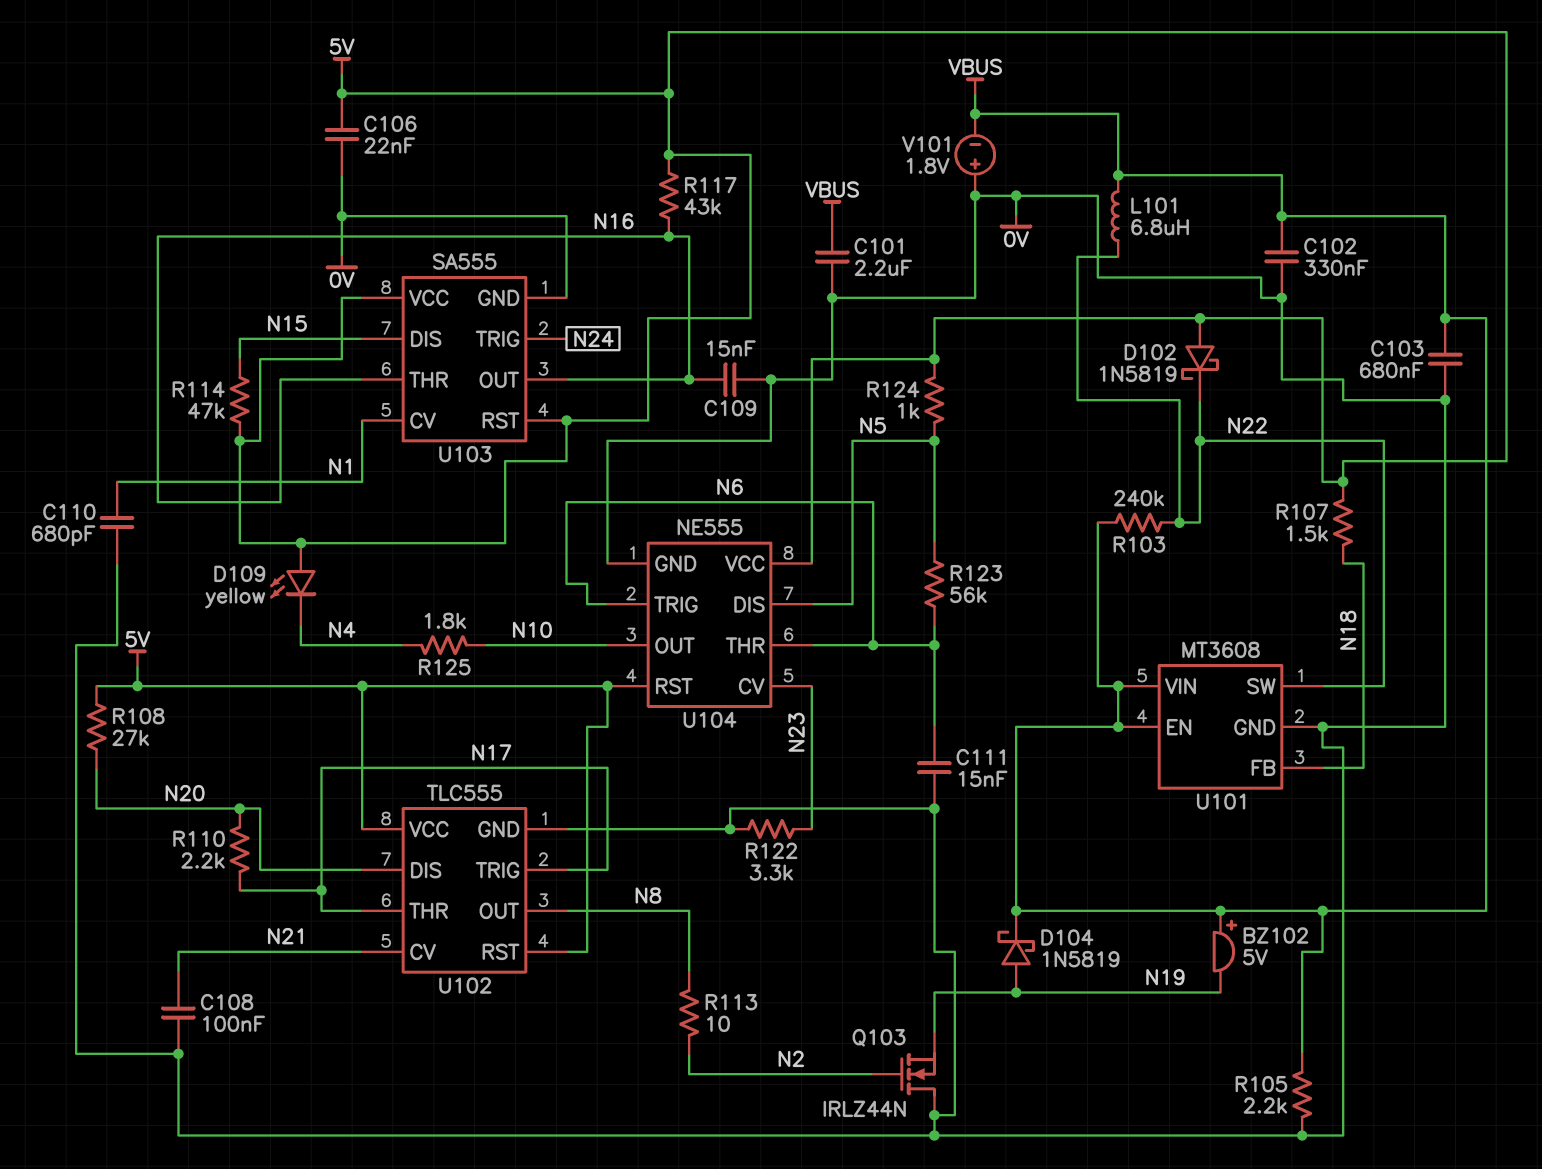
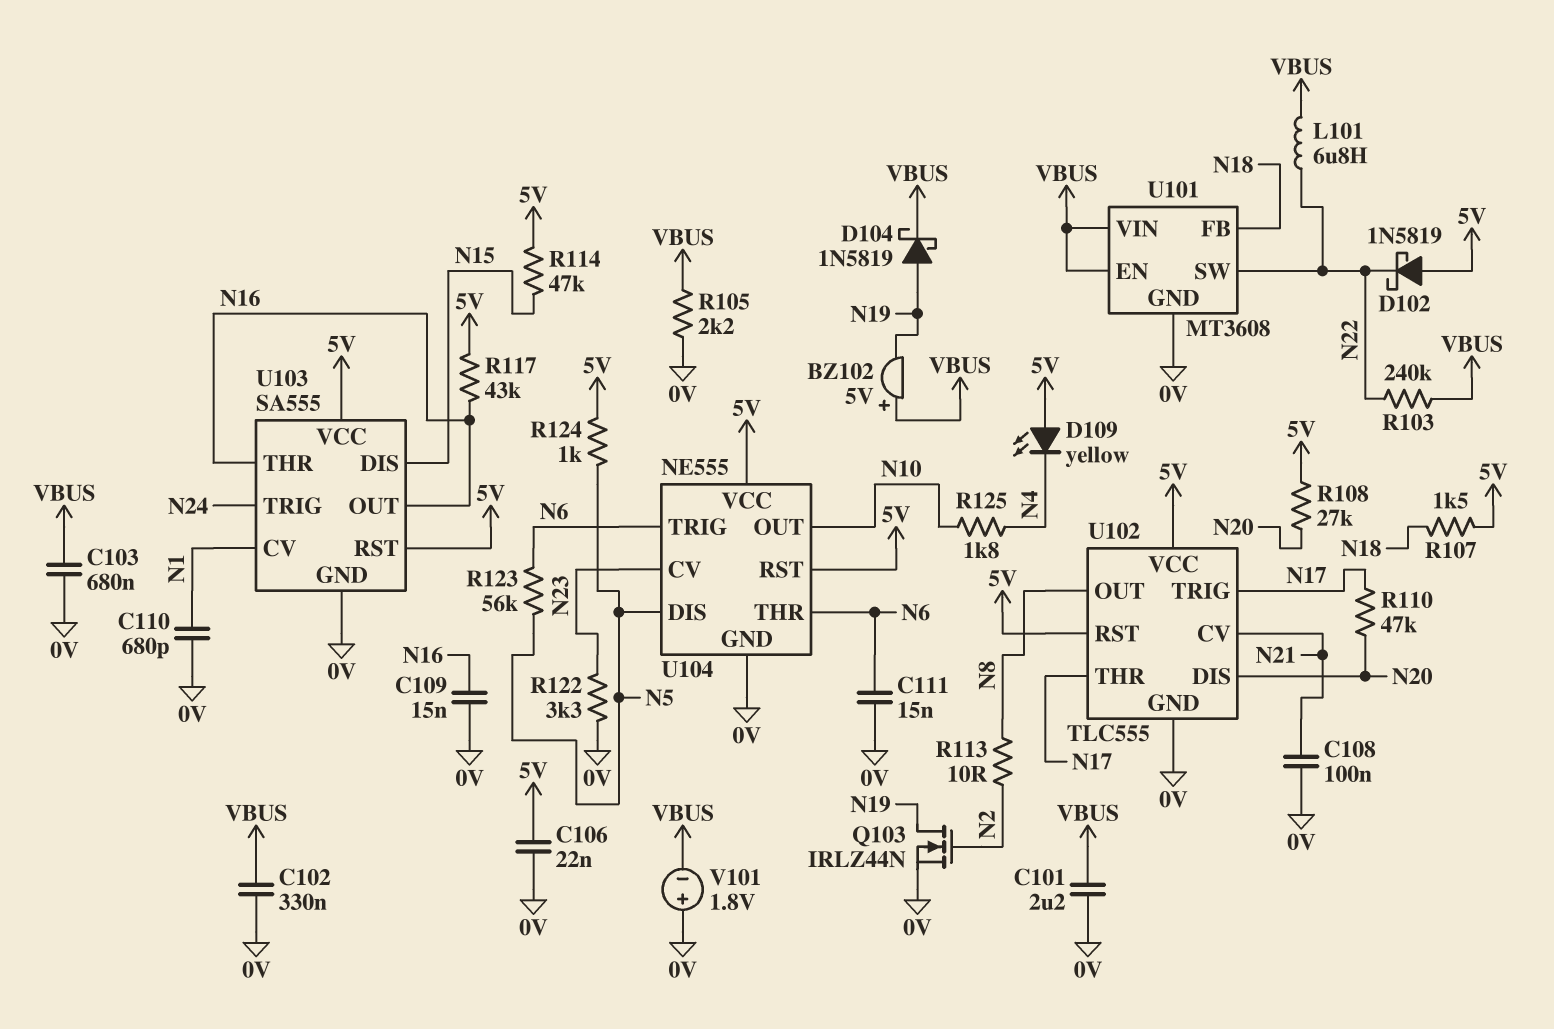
Q103: NMOS IRLZ44N (G N2, D 0V, S N19) -> NMOS IRLZ44N (G N2, D N19, S 0V)
R110: 2.2k (N17, N20) -> 47k (N17, N20)

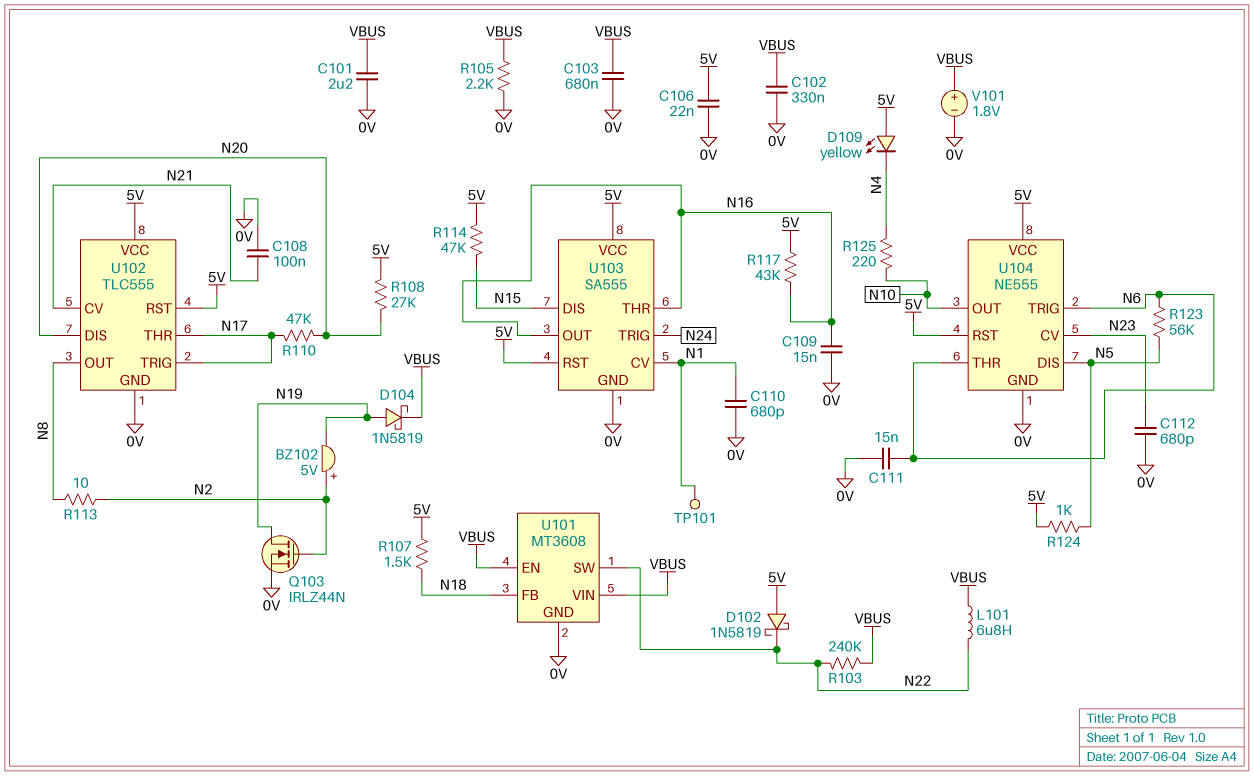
BZ102: buzzer 5V (plus VBUS, minus N19) -> buzzer 5V (plus N2, minus N19)
C112: none -> 680pF (0V, N23)
R122: 3.3k (0V, N23) -> none
R125: 1.8k (N4, N10) -> 220 (N4, N10)
TP101: none -> test point (N1)
V101: 1.8V (plus 0V, minus VBUS) -> 1.8V (plus VBUS, minus 0V)

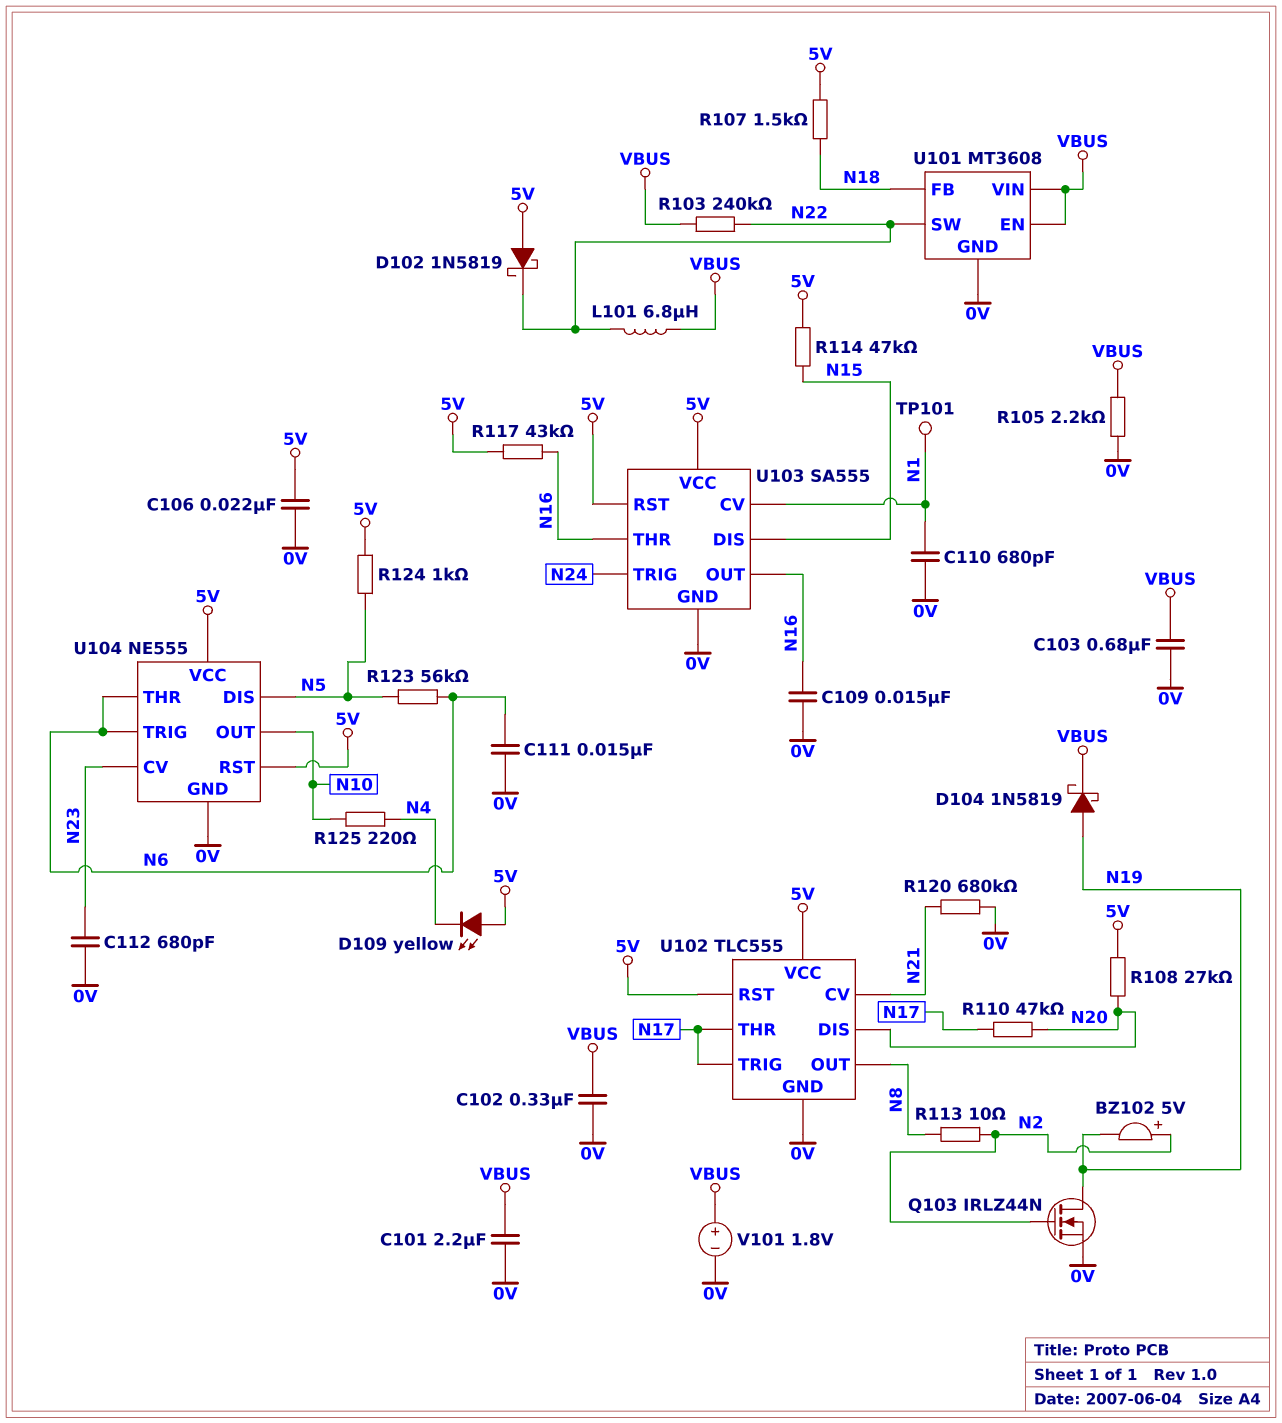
C108: 100nF (0V, N21) -> none
R120: none -> 680k (0V, N21)

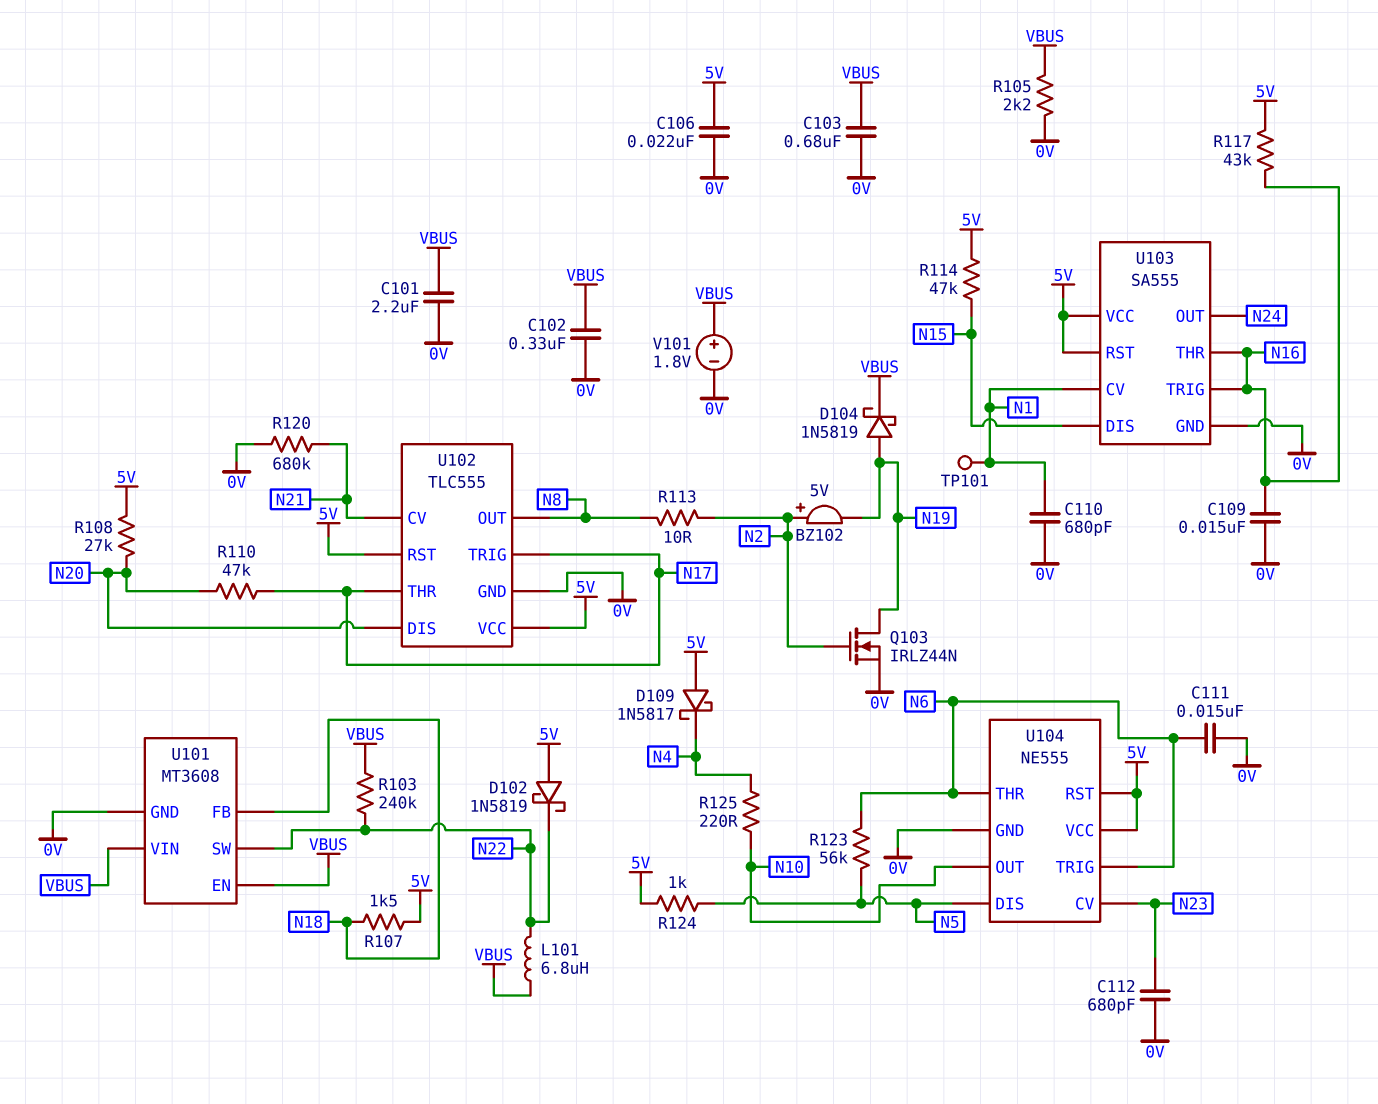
D109: LED yellow (A 5V, K N4) -> schottky 1N5817 (A 5V, K N4)
U103 pin OUT: N16 -> N24
U103 pin TRIG: N24 -> N16

